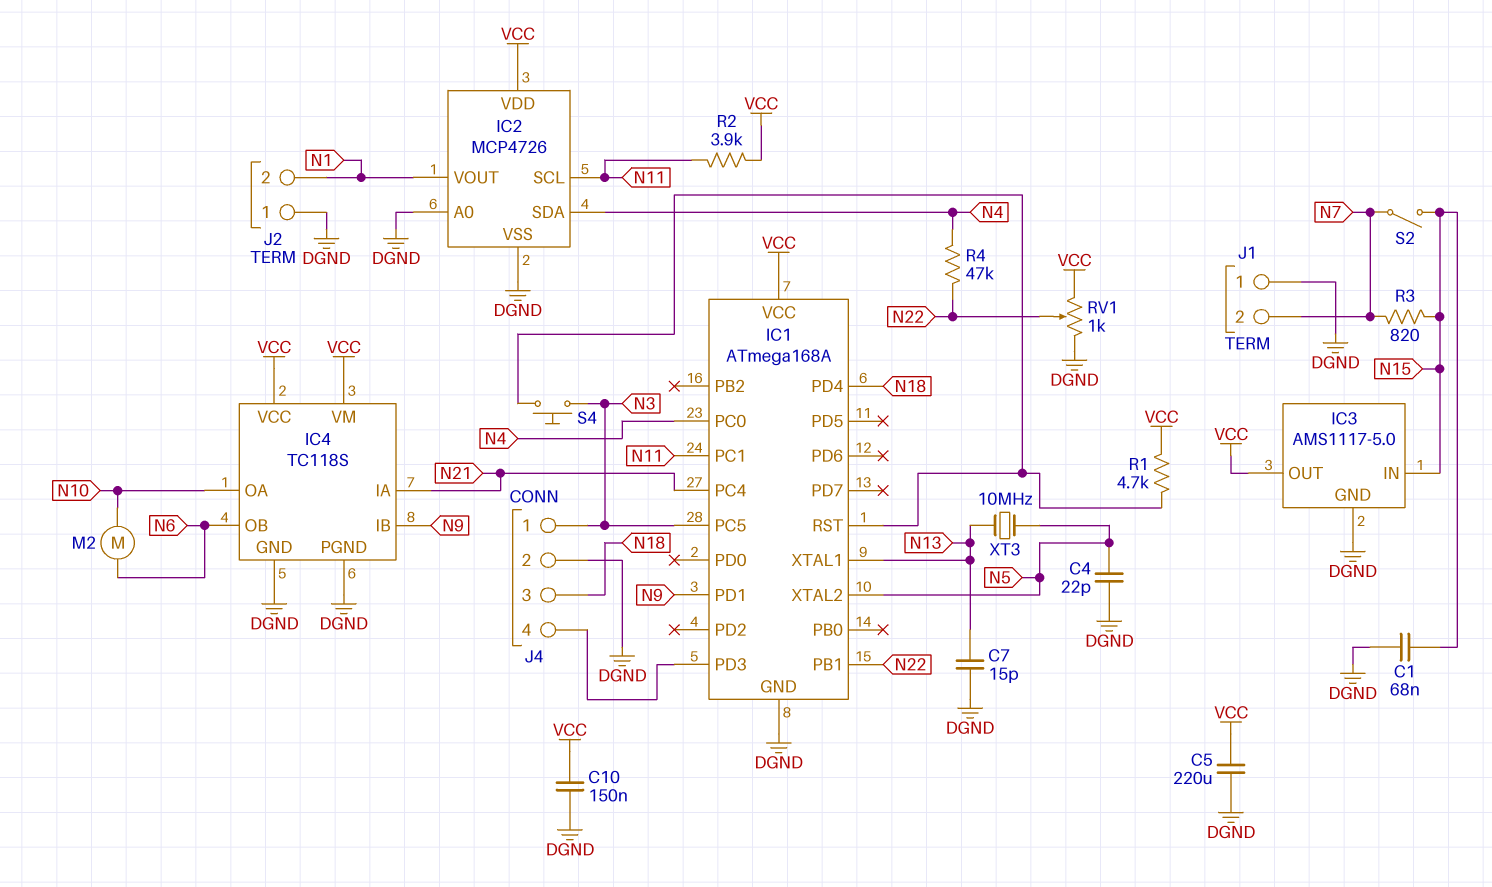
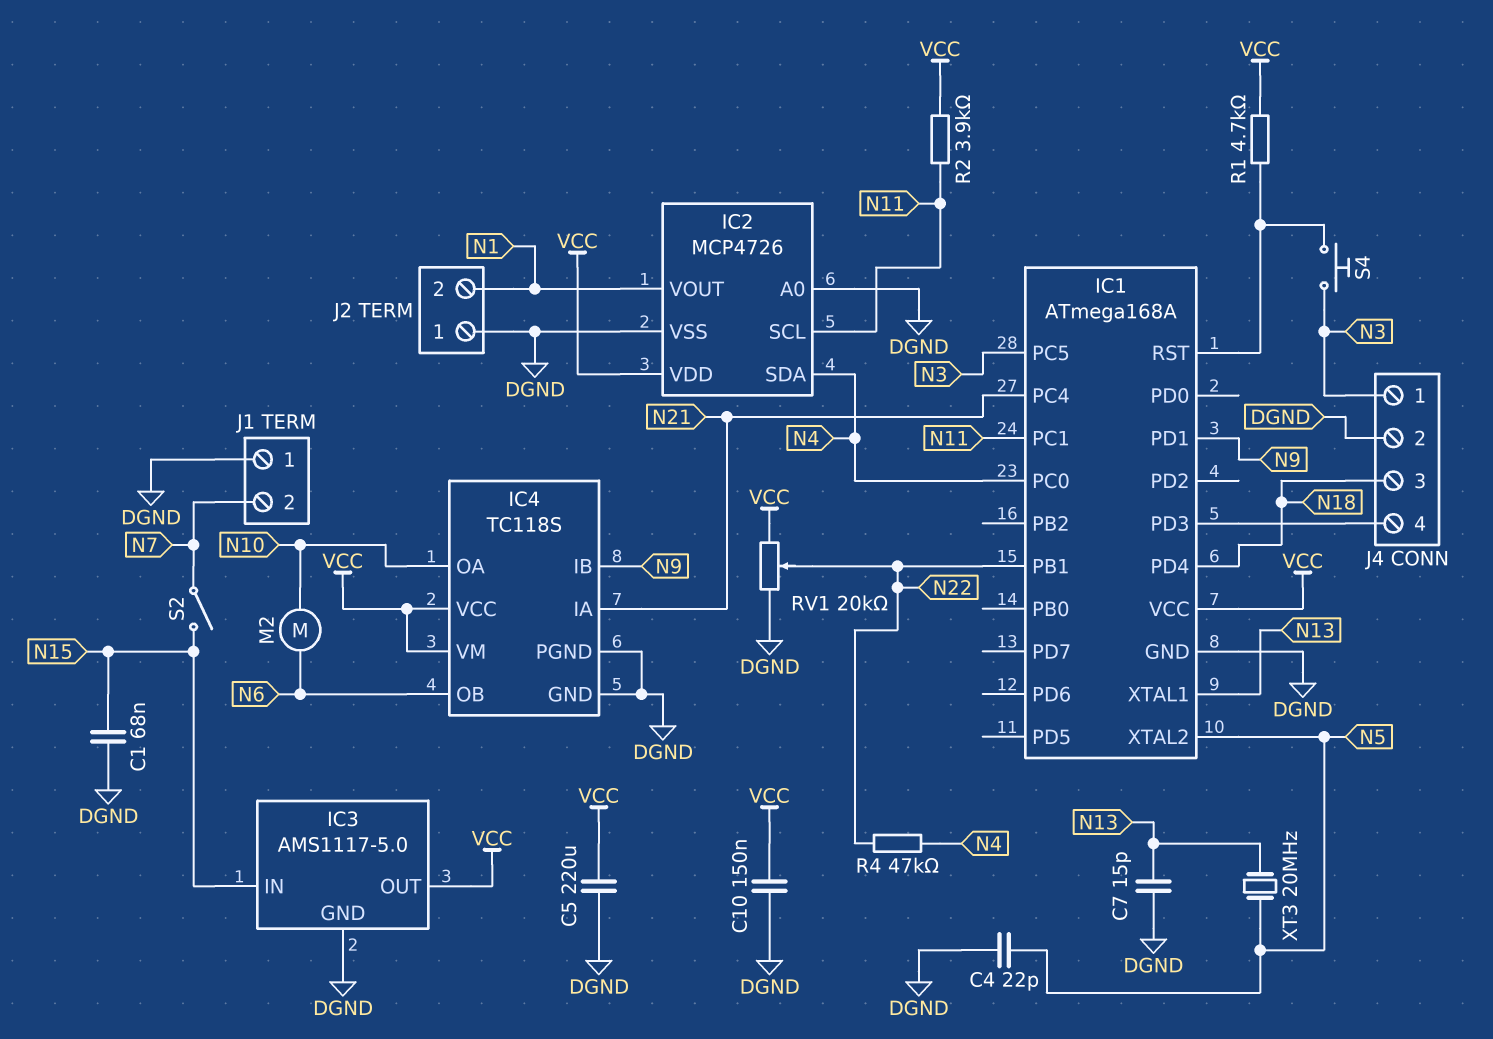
R3: 820 (N7, N15) -> none
RV1: 1k (DGND, VCC, wiper N22) -> 20k (DGND, VCC, wiper N22)
XT3: 10MHz (N5, N13) -> 20MHz (N5, N13)

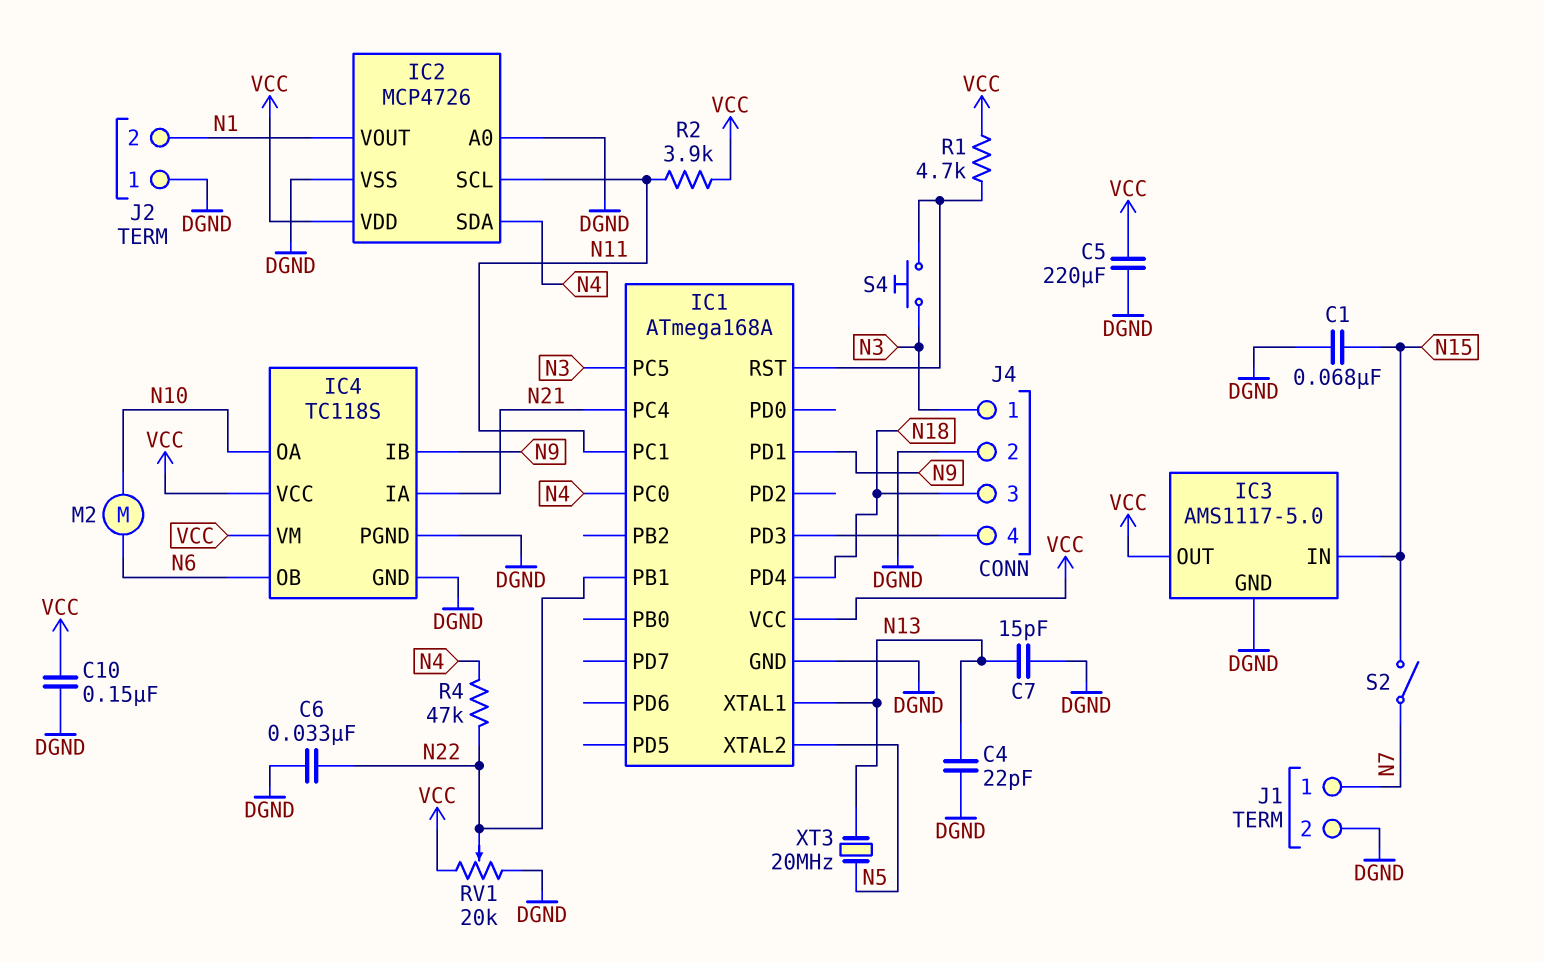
C4: 22pF (DGND, N5) -> 22pF (DGND, N13)
C6: none -> 33nF (DGND, N22)
J1 pin 1: DGND -> N7
J1 pin 2: N7 -> DGND

